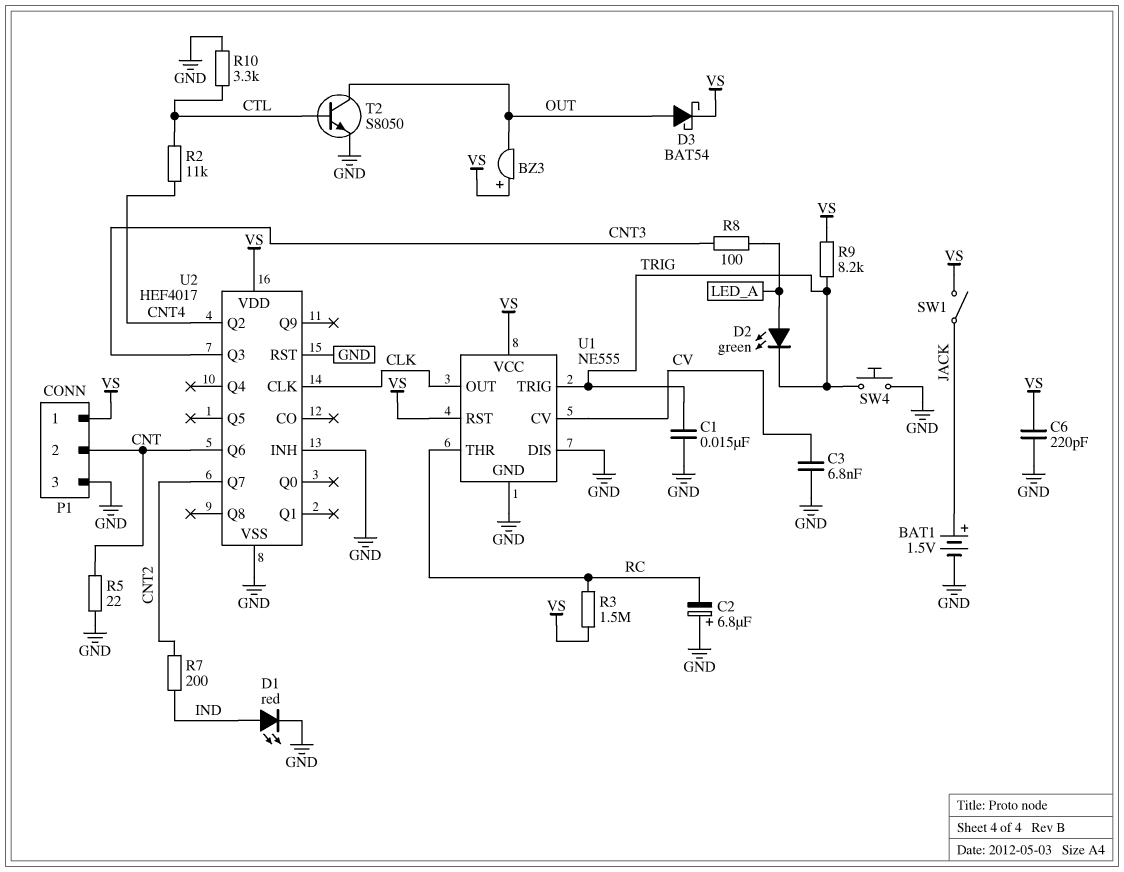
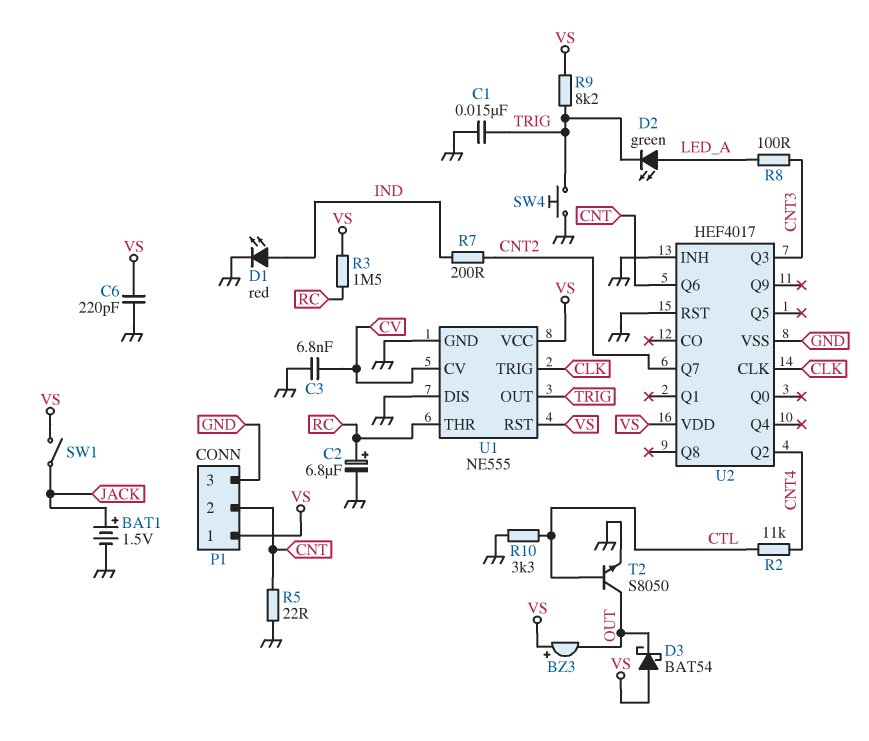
C2: 6.8uF (plus GND, minus RC) -> 6.8uF (plus RC, minus GND)
D3: schottky BAT54 (A OUT, K VS) -> schottky BAT54 (A VS, K OUT)
U1 pin OUT: CLK -> TRIG
U1 pin TRIG: TRIG -> CLK

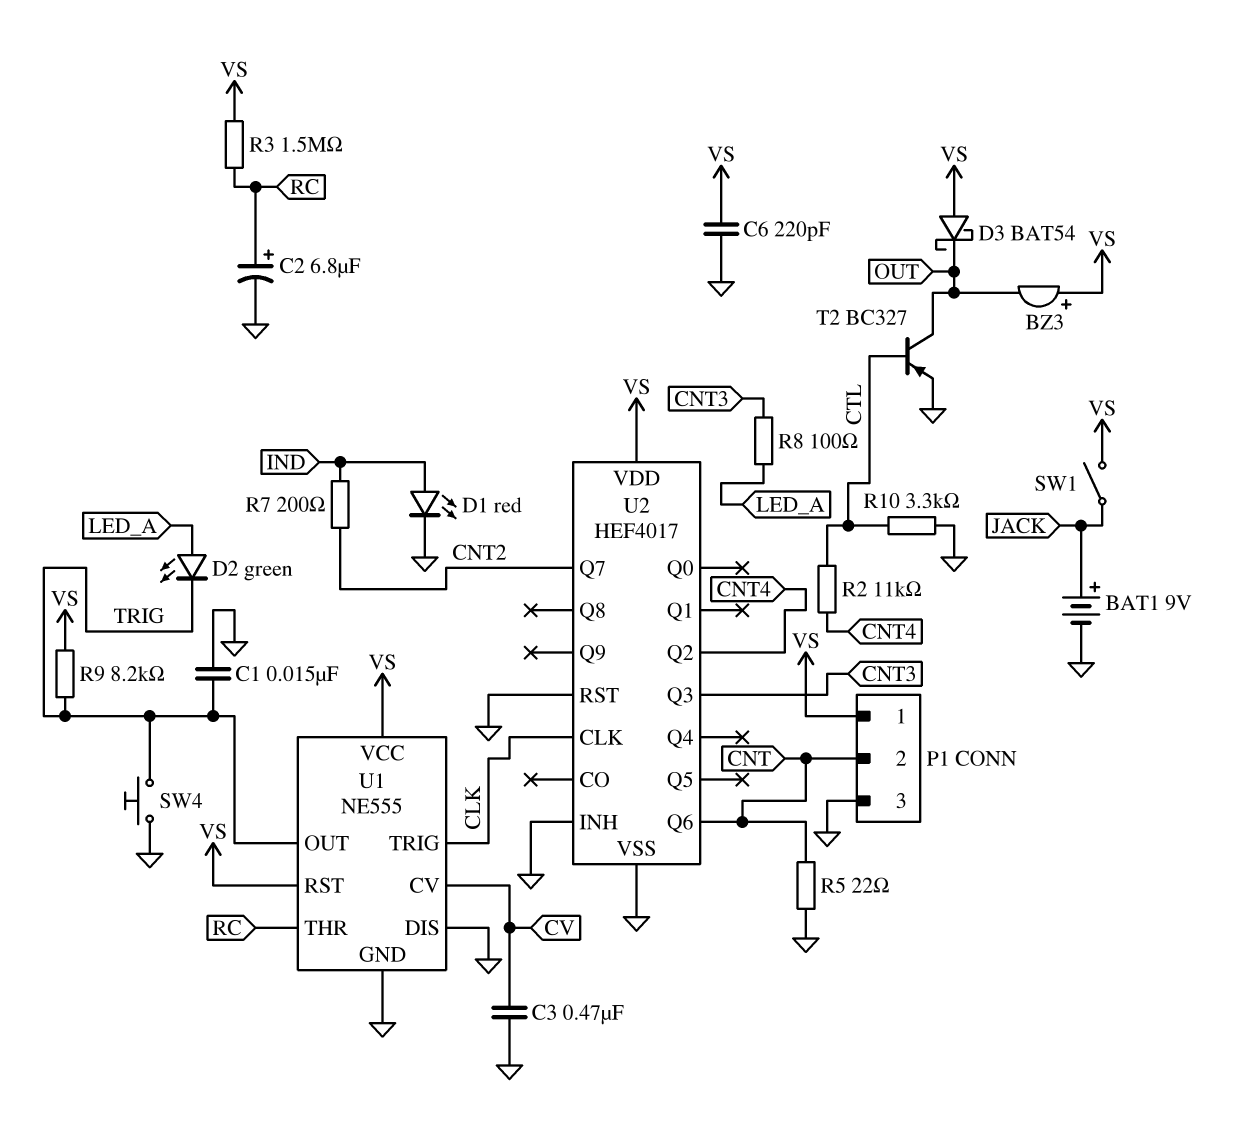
BAT1: 1.5V (plus JACK, minus GND) -> 9V (plus JACK, minus GND)
C3: 6.8nF (CV, GND) -> 470nF (CV, GND)
T2: NPN S8050 (B CTL, C OUT, E GND) -> PNP BC327 (B CTL, C OUT, E GND)

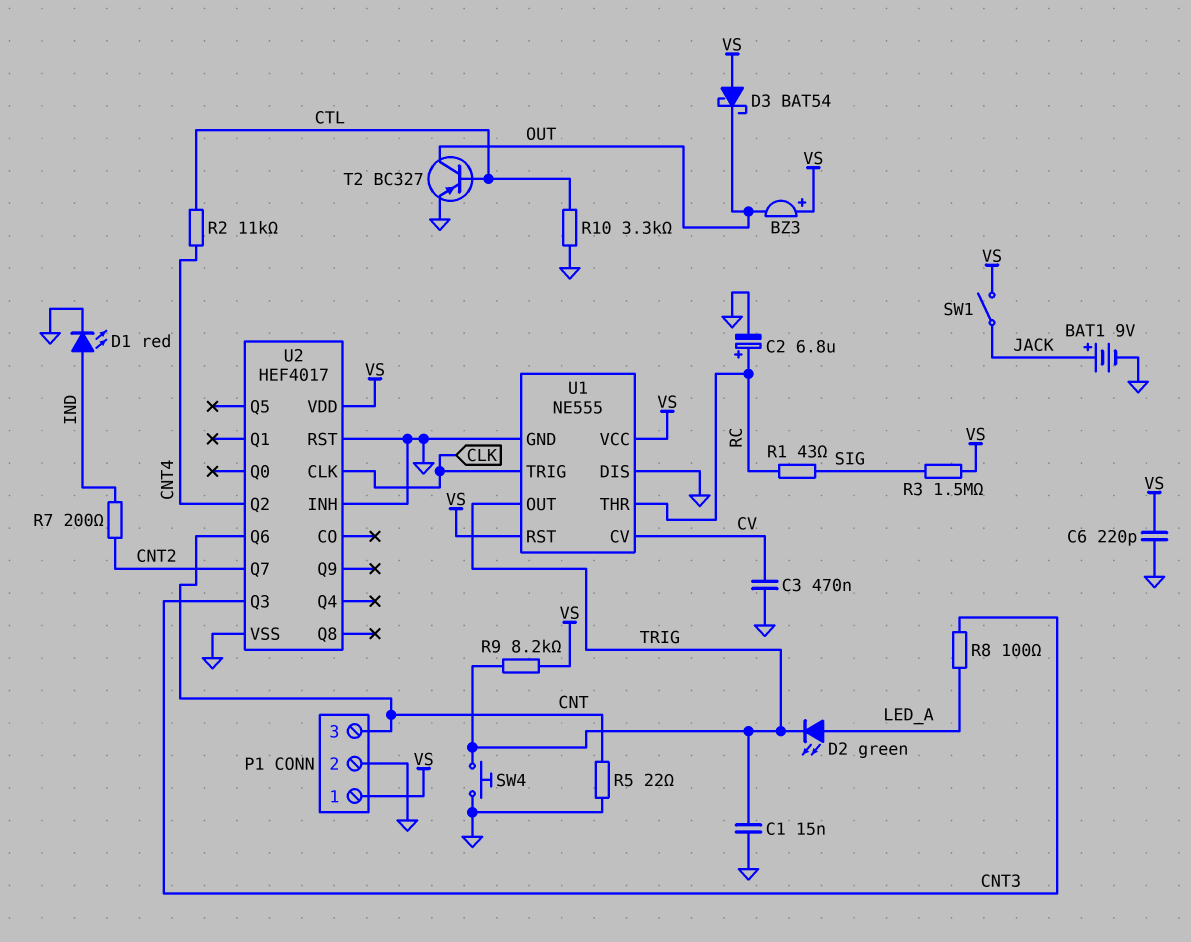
P1 pin 2: CNT -> GND
P1 pin 3: GND -> CNT
R1: none -> 43 (RC, SIG)
R3: 1.5M (RC, VS) -> 1.5M (SIG, VS)

